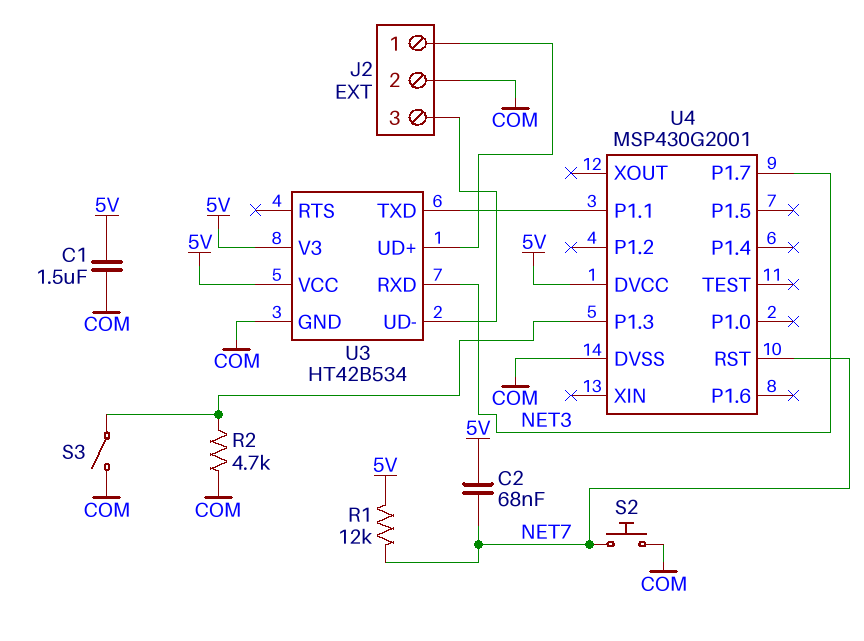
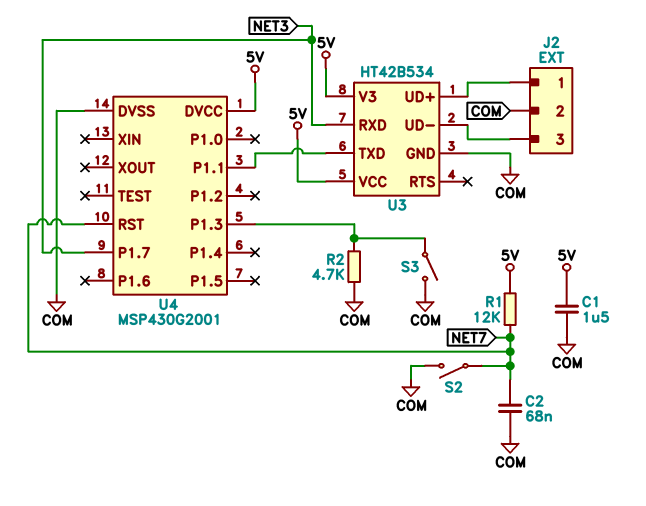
C2: 68nF (5V, NET7) -> 68nF (COM, NET7)
S2: button (COM, NET7) -> switch (COM, NET7)

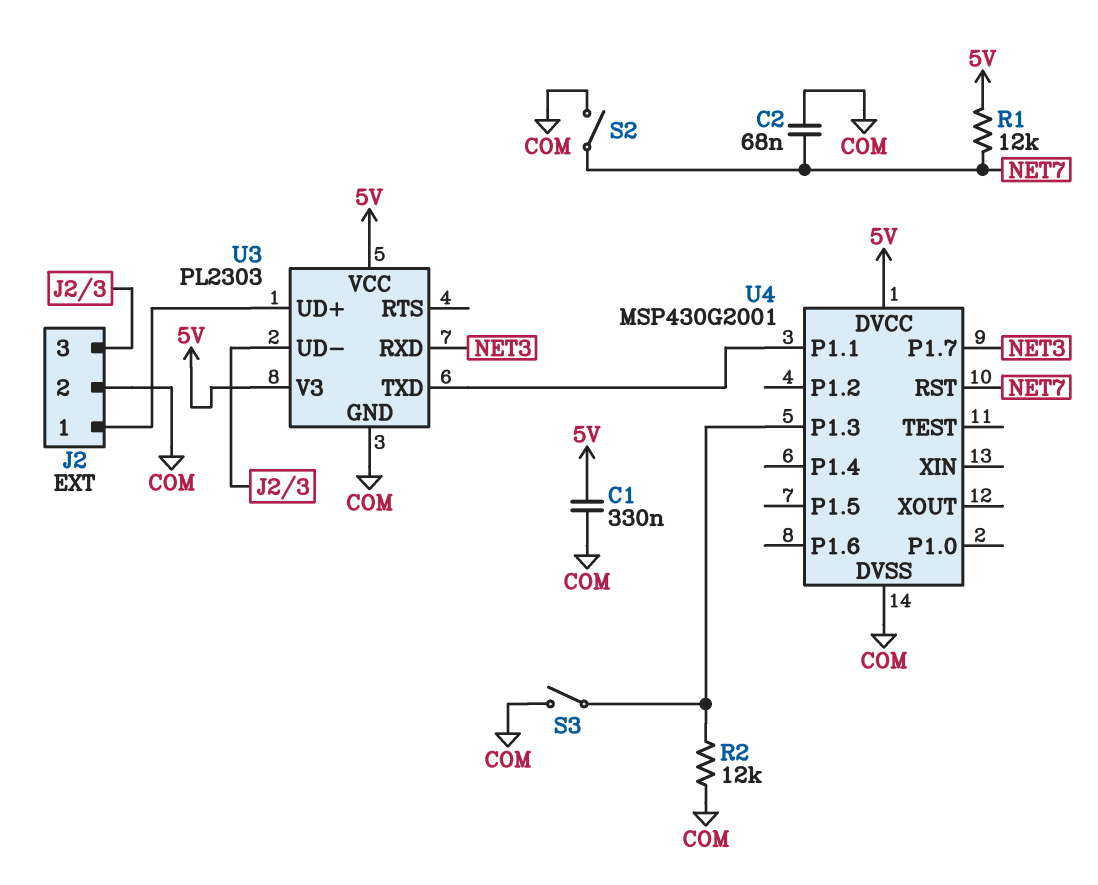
C1: 1.5uF (5V, COM) -> 330nF (5V, COM)
R2: 4.7k (COM, U4/P1.3) -> 12k (COM, U4/P1.3)
U3: HT42B534 -> PL2303

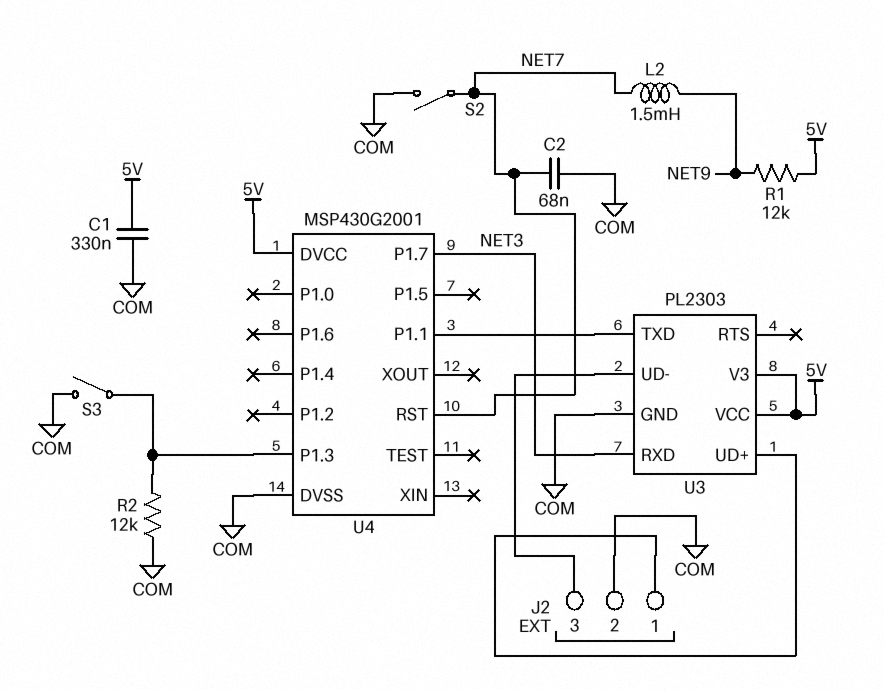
L2: none -> 1.5mH (NET7, NET9)
R1: 12k (5V, NET7) -> 12k (5V, NET9)

